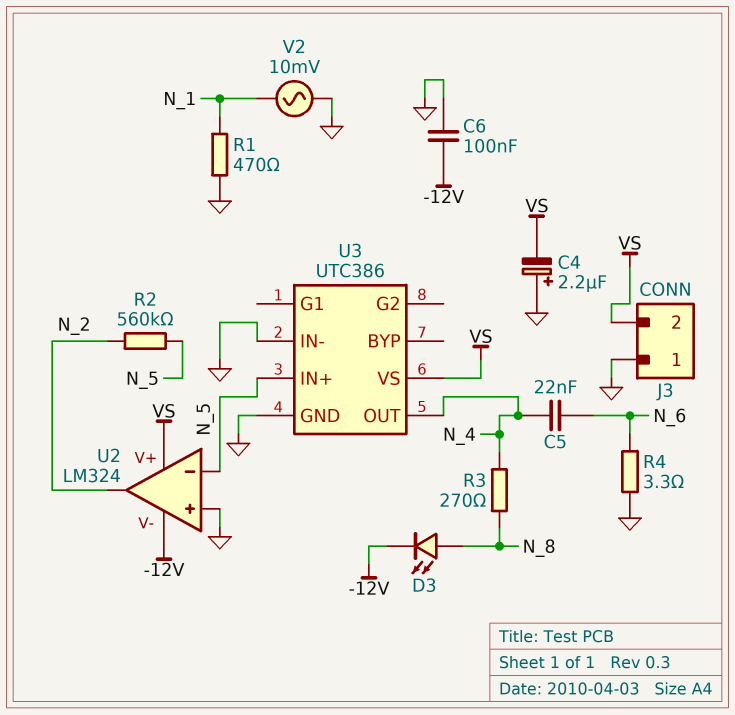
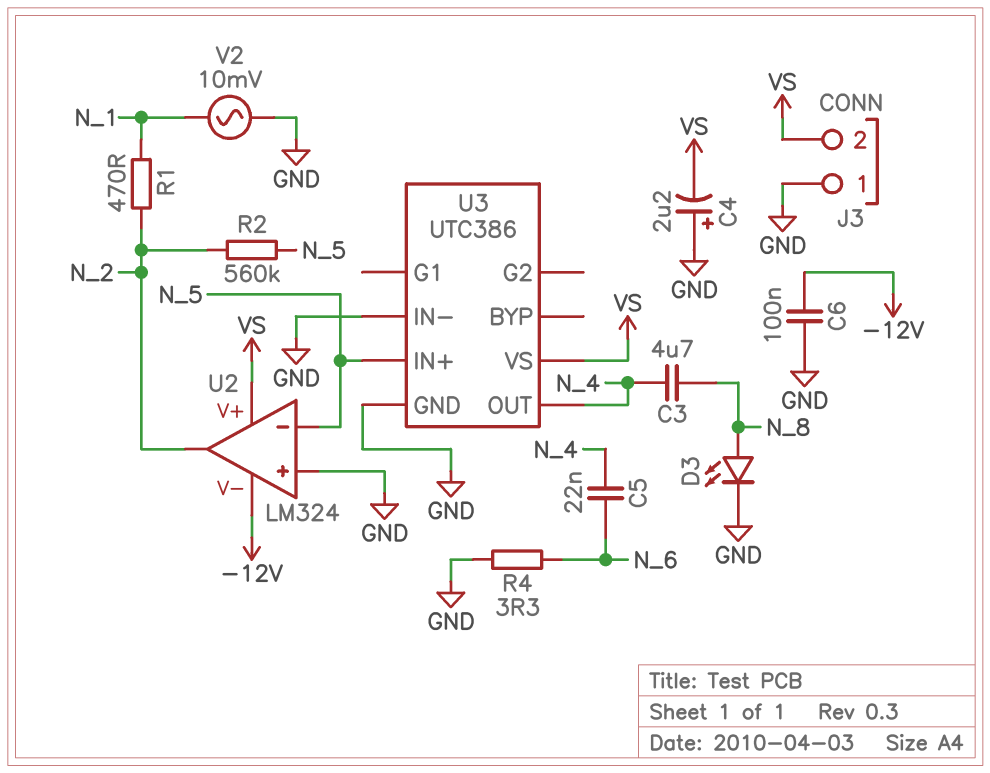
C3: none -> 4.7uF (N_4, N_8)
D3: LED (A N_8, K -12V) -> LED (A N_8, K GND)
R1: 470 (GND, N_1) -> 470 (N_1, N_2)
R3: 270 (N_4, N_8) -> none

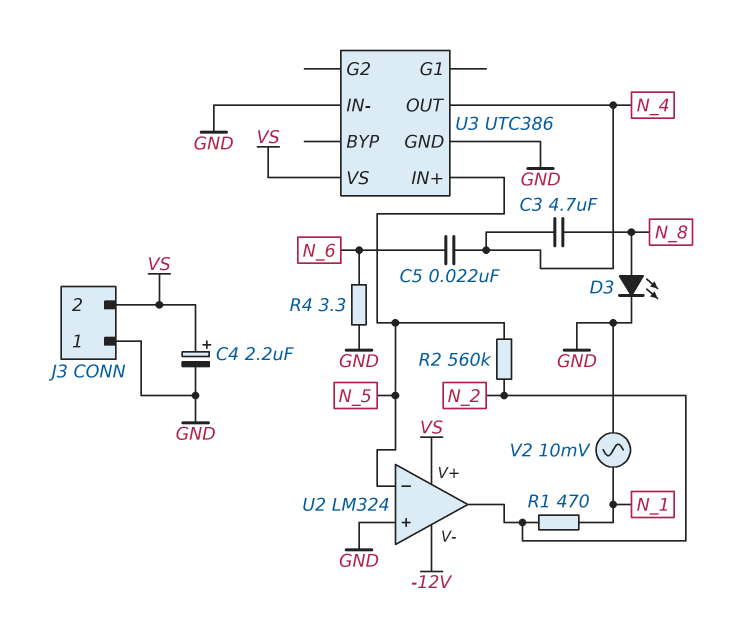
C4: 2.2uF (plus GND, minus VS) -> 2.2uF (plus VS, minus GND)
C6: 100nF (-12V, GND) -> none

